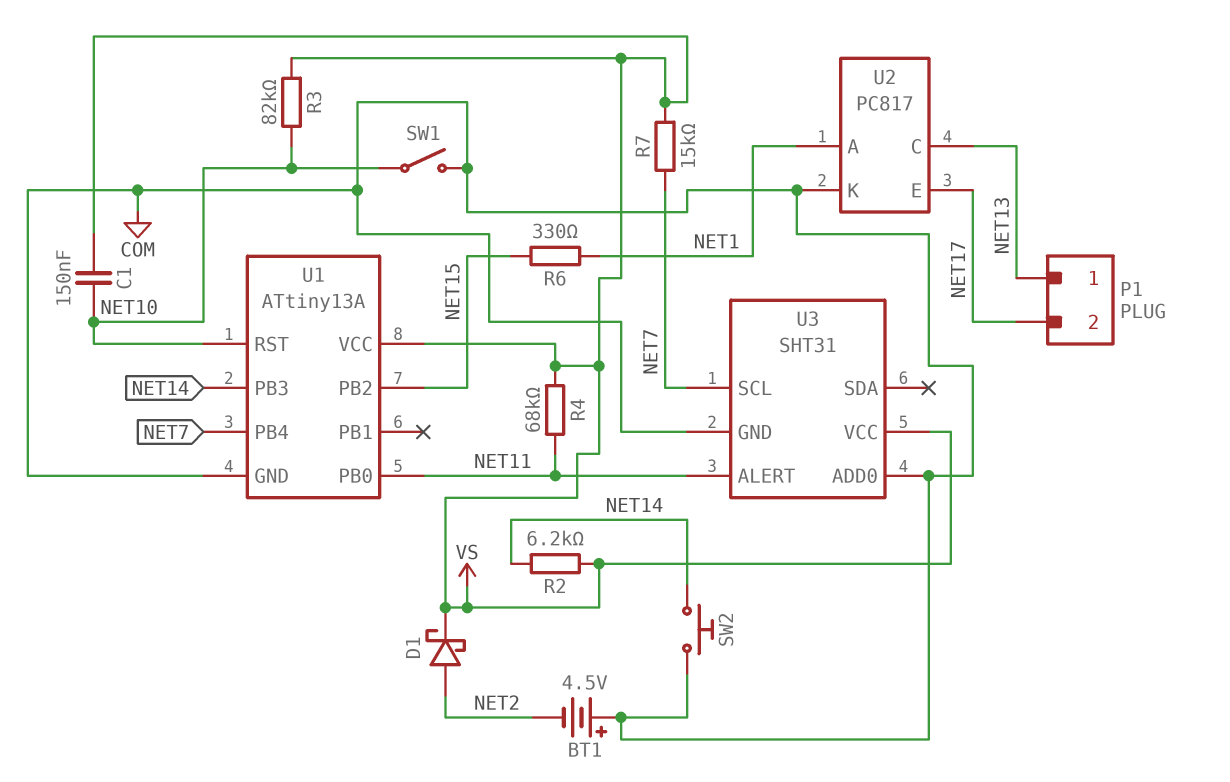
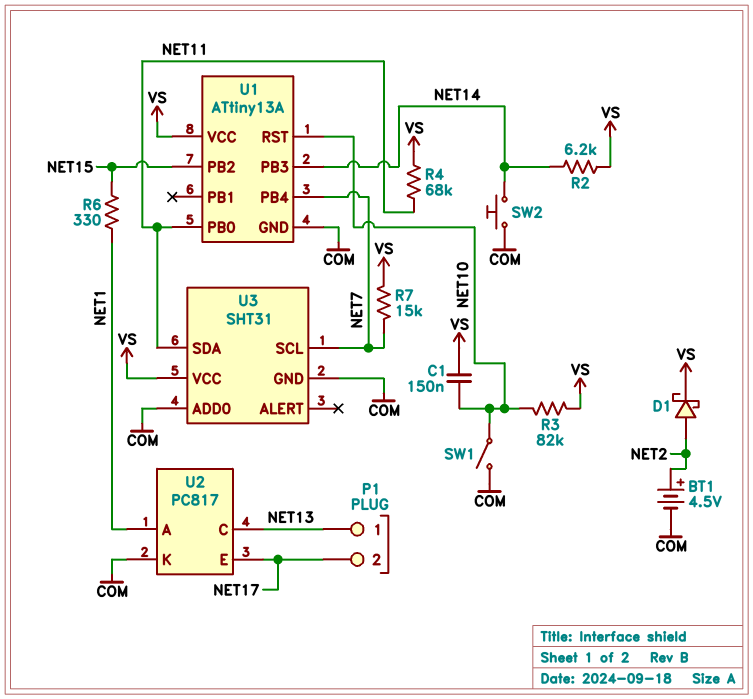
BT1: 4.5V (plus COM, minus NET2) -> 4.5V (plus NET2, minus COM)
U3 pin ALERT: NET11 -> none
U3 pin SDA: none -> NET11

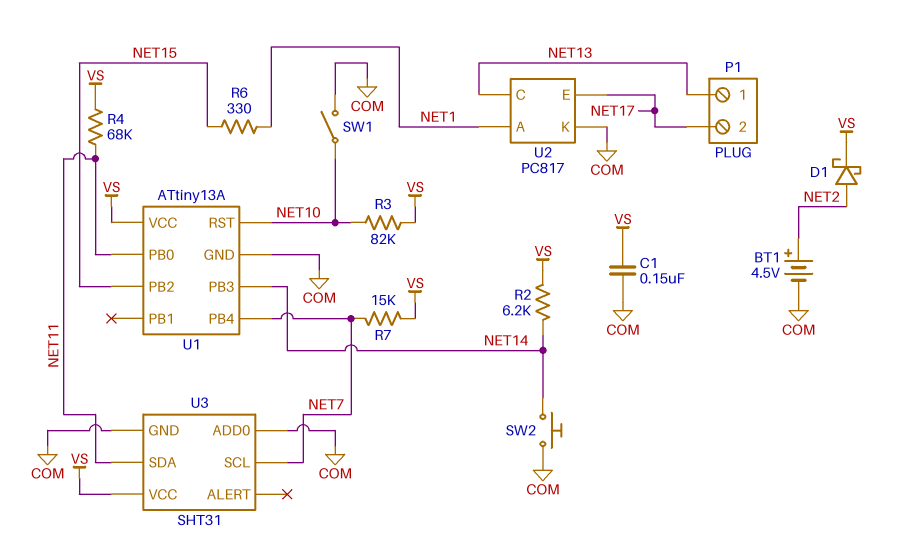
C1: 150nF (NET10, VS) -> 150nF (COM, VS)

